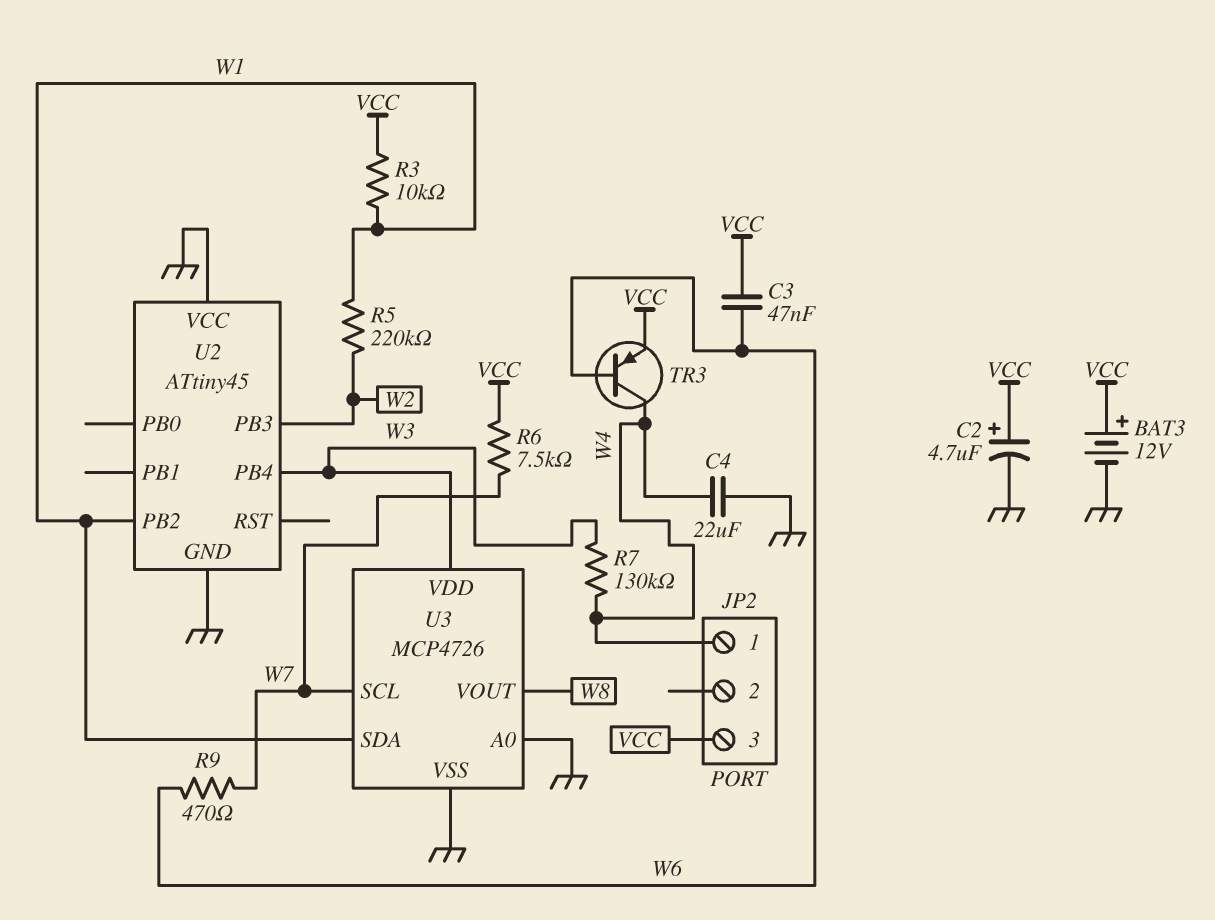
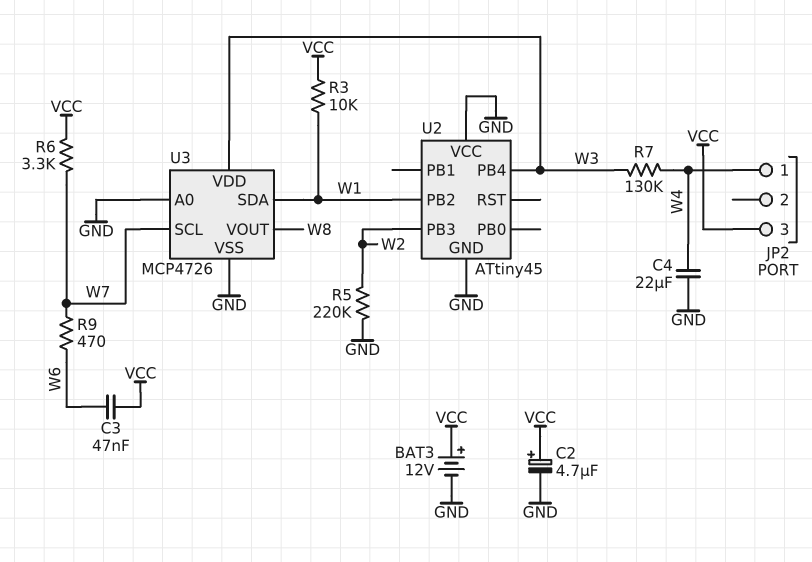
R5: 220k (W1, W2) -> 220k (GND, W2)
R6: 7.5k (VCC, W7) -> 3.3k (VCC, W7)
TR3: PNP (B W6, C W4, E VCC) -> none

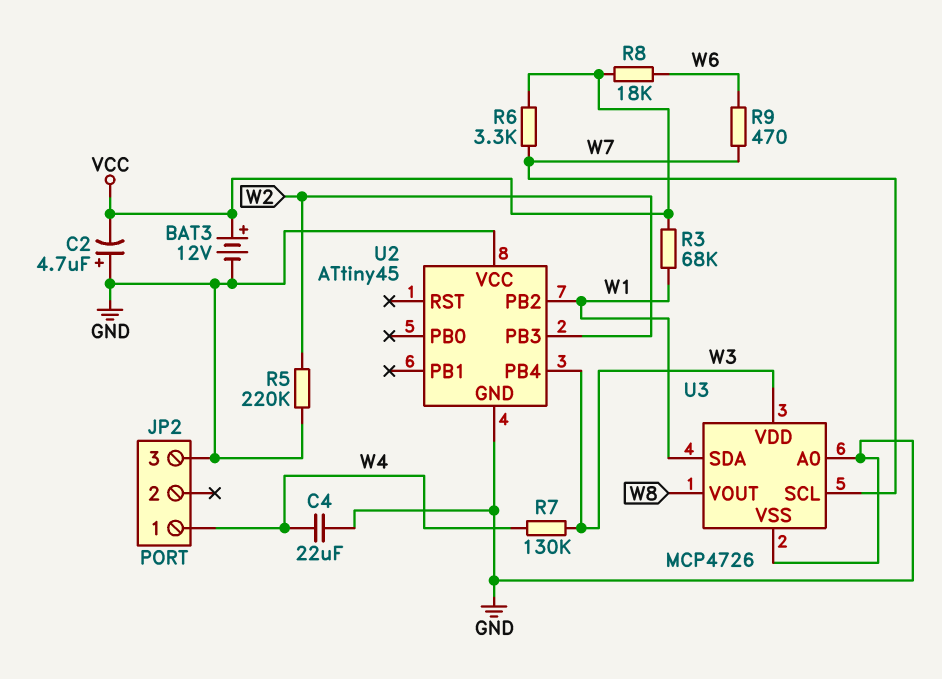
C2: 4.7uF (plus VCC, minus GND) -> 4.7uF (plus GND, minus VCC)
C3: 47nF (VCC, W6) -> none
JP2 pin 3: VCC -> GND
R3: 10k (VCC, W1) -> 68k (VCC, W1)
R8: none -> 18k (VCC, W6)

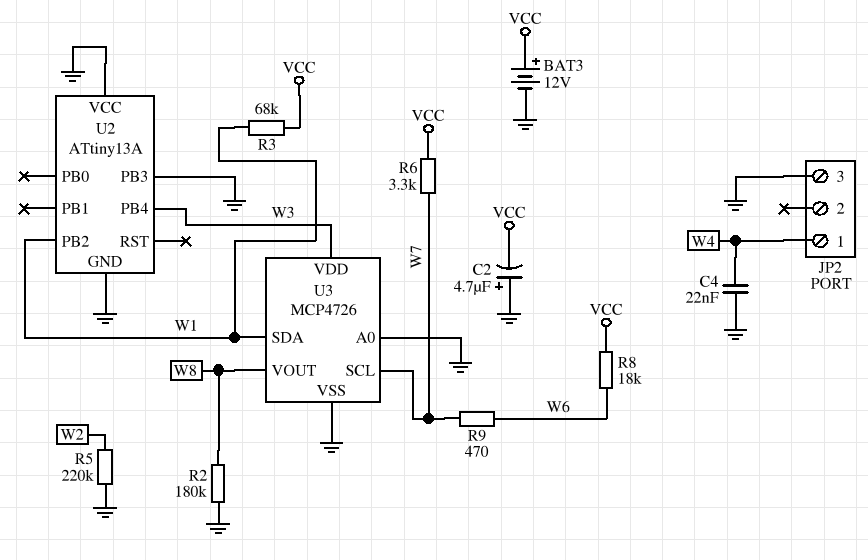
C4: 22uF (GND, W4) -> 22nF (GND, W4)
R2: none -> 180k (GND, W8)
R7: 130k (W3, W4) -> none
U2: ATtiny45 -> ATtiny13A
U2 pin PB3: W2 -> GND

